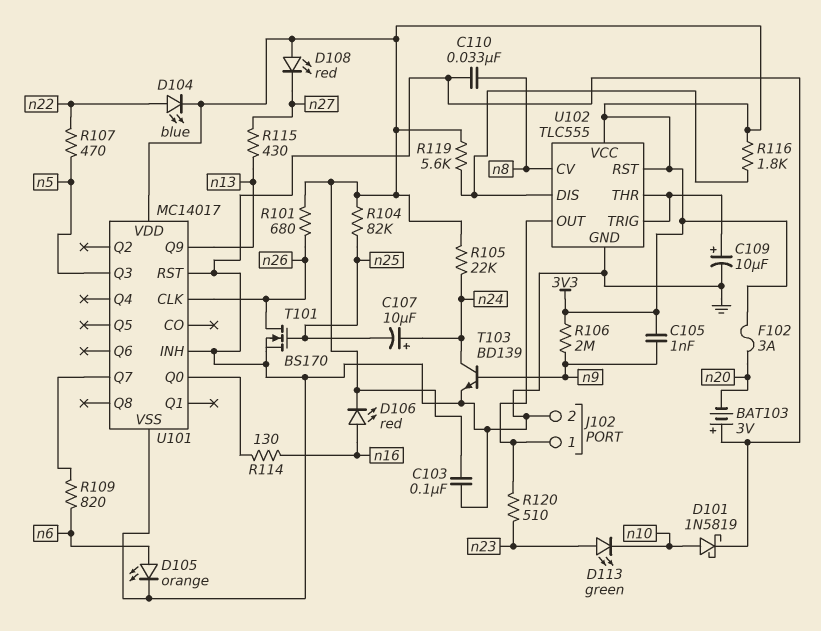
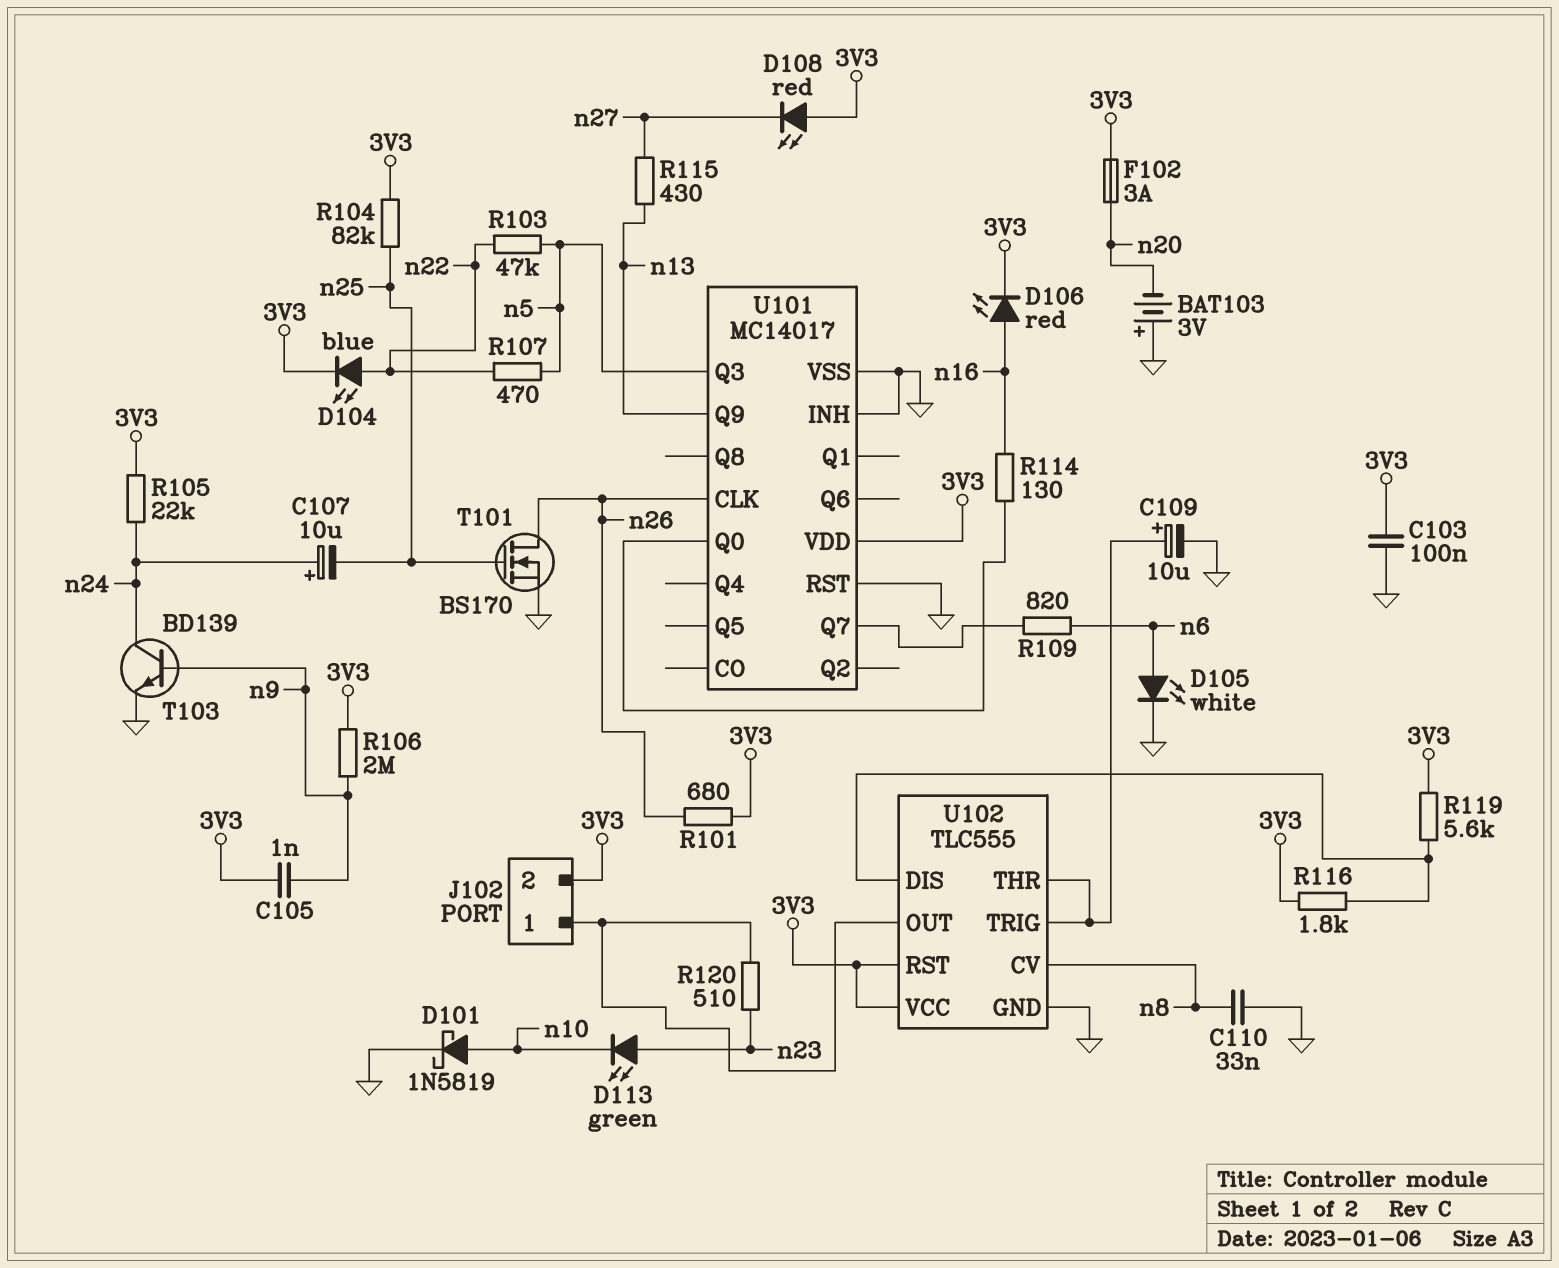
D105: LED orange (A n6, K GND) -> LED white (A n6, K GND)
J102 pin 2: GND -> 3V3
R103: none -> 47k (n5, n22)

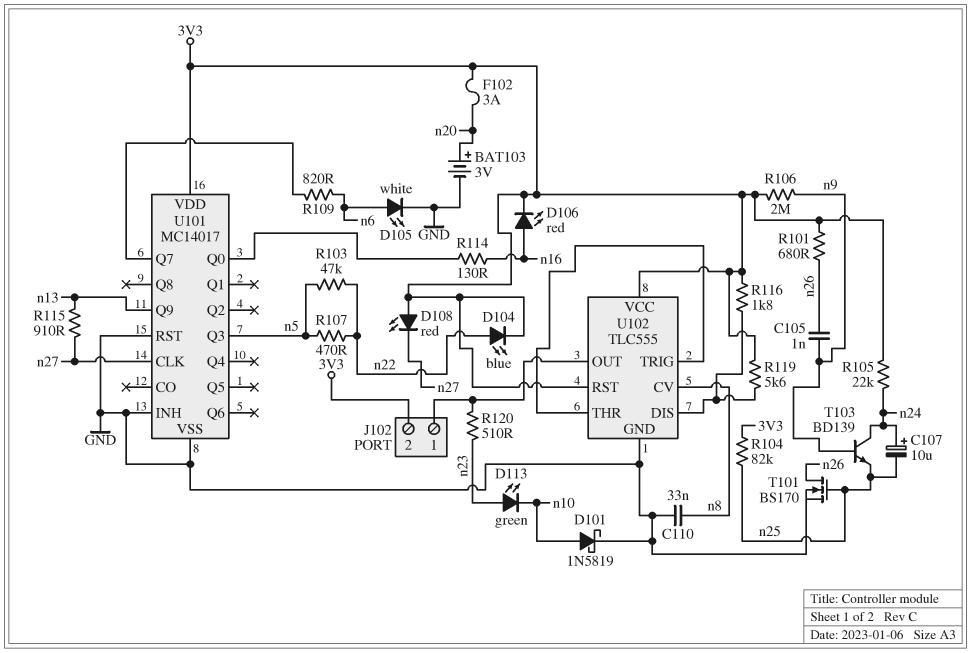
BAT103: 3V (plus GND, minus n20) -> 3V (plus n20, minus GND)
C103: 100nF (3V3, GND) -> none
C105: 1nF (3V3, n9) -> 1nF (n9, n26)
C109: 10uF (plus U102/THR, minus GND) -> none
R115: 430 (n13, n27) -> 910 (n13, n27)
T103: NPN BD139 (B n9, C n24, E GND) -> NPN BD139 (B n9, C n24, E n25)
U101 pin CLK: n26 -> n27

